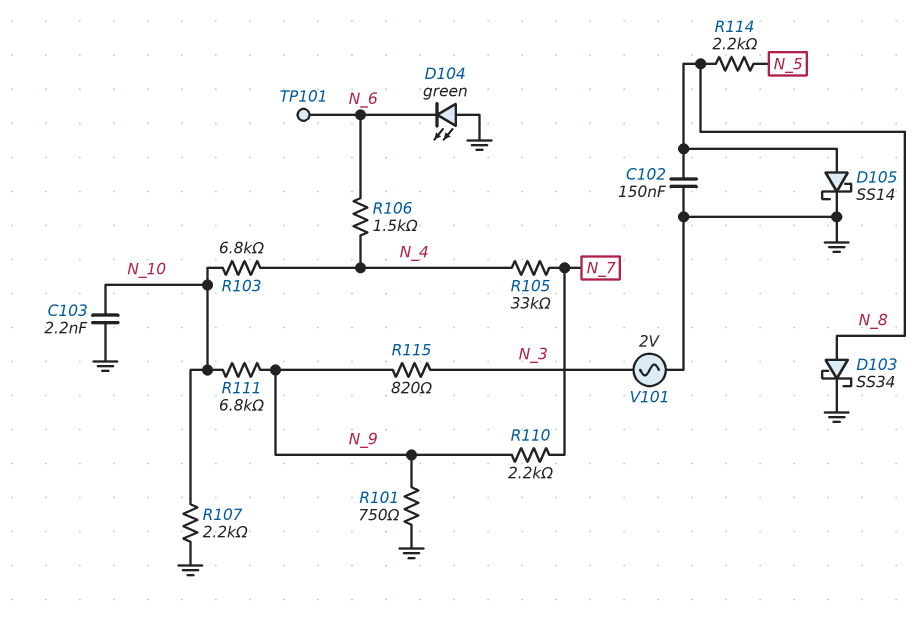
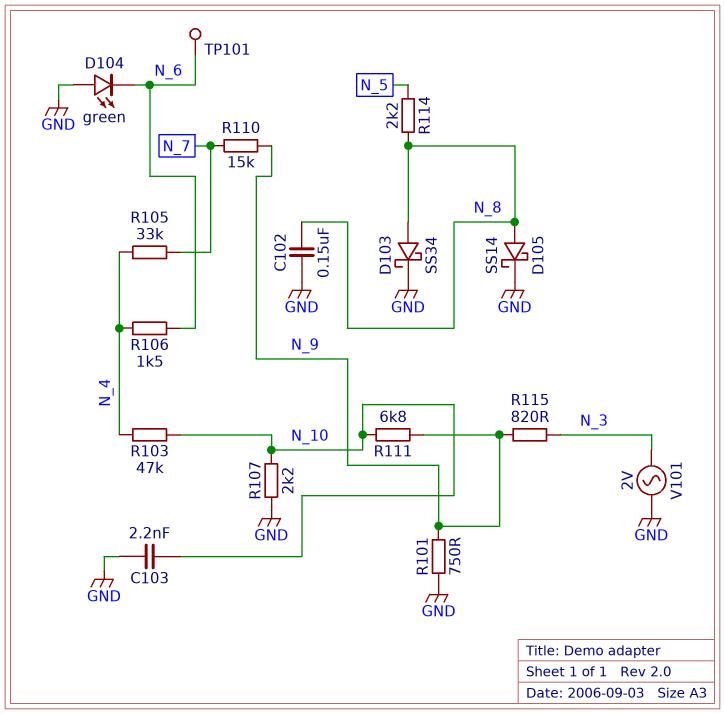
R103: 6.8k (N_4, N_10) -> 47k (N_4, N_10)
R110: 2.2k (N_7, N_9) -> 15k (N_7, N_9)

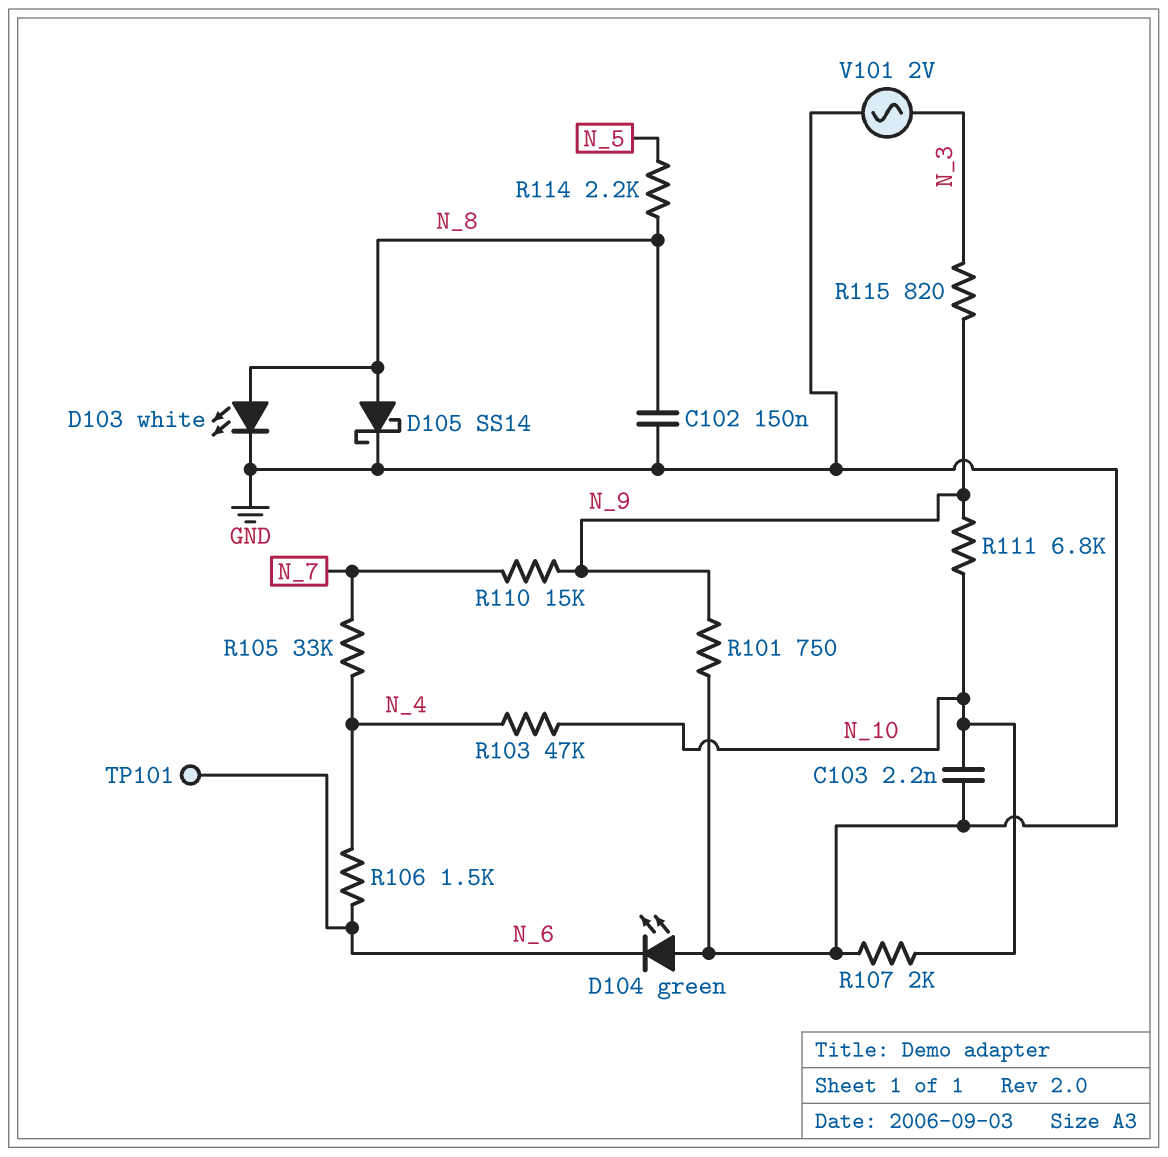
D103: schottky SS34 (A N_8, K GND) -> LED white (A N_8, K GND)
R107: 2.2k (GND, N_10) -> 2k (GND, N_10)

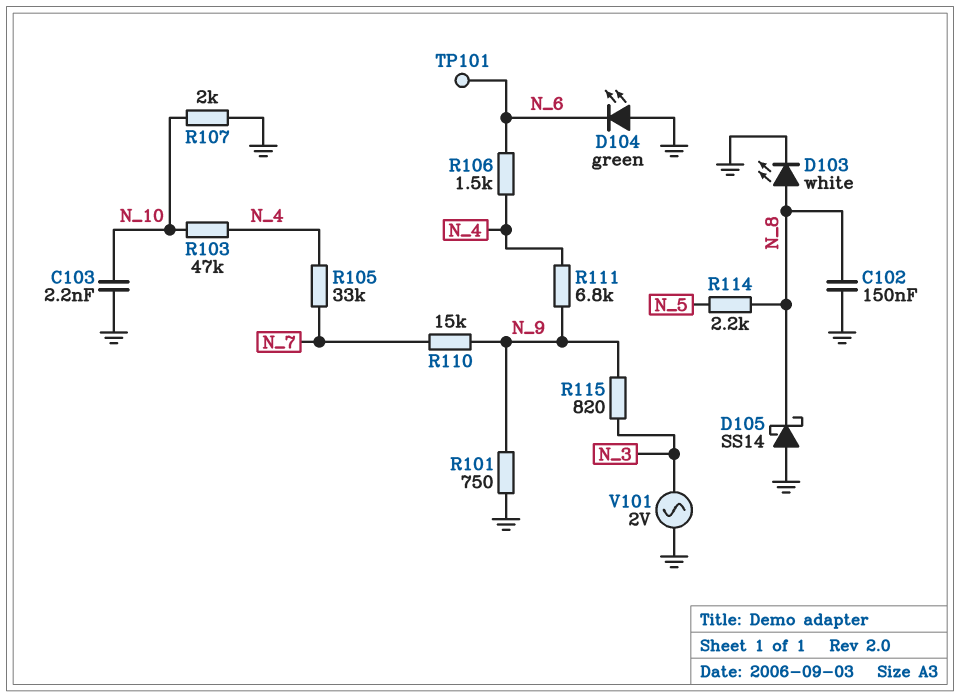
D105: schottky SS14 (A N_8, K GND) -> schottky SS14 (A GND, K N_8)
R111: 6.8k (N_9, N_10) -> 6.8k (N_4, N_9)

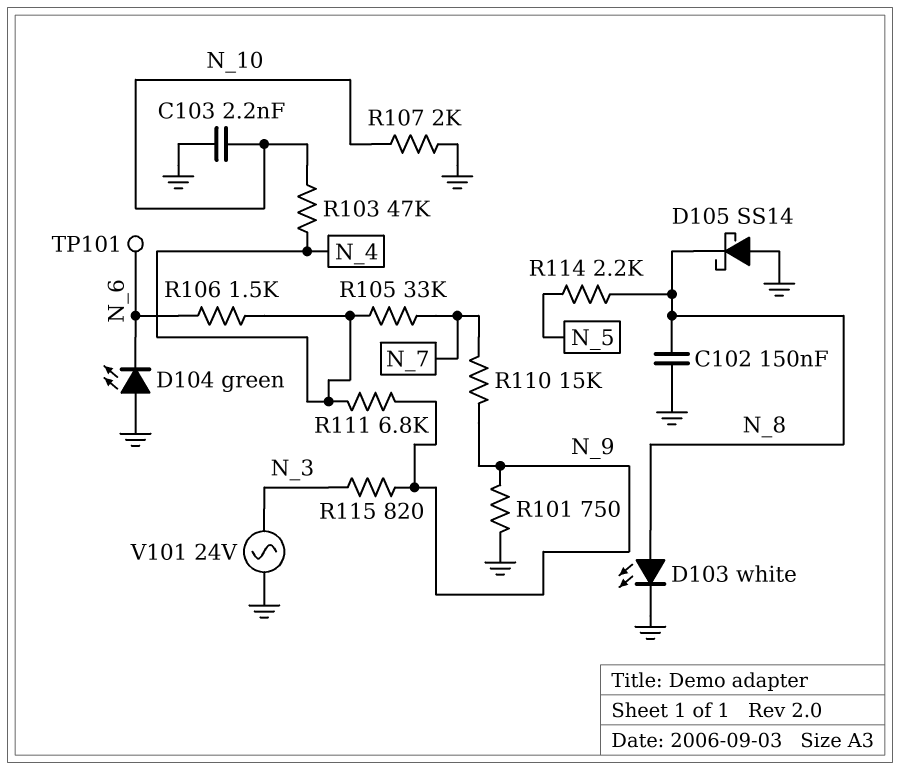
V101: AC 2V (GND, N_3) -> AC 24V (GND, N_3)

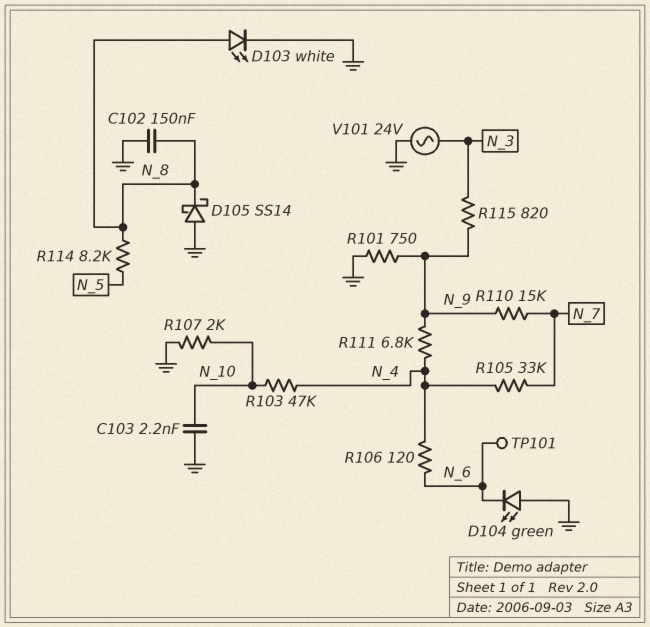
R106: 1.5k (N_4, N_6) -> 120 (N_4, N_6)
R114: 2.2k (N_5, N_8) -> 8.2k (N_5, N_8)

